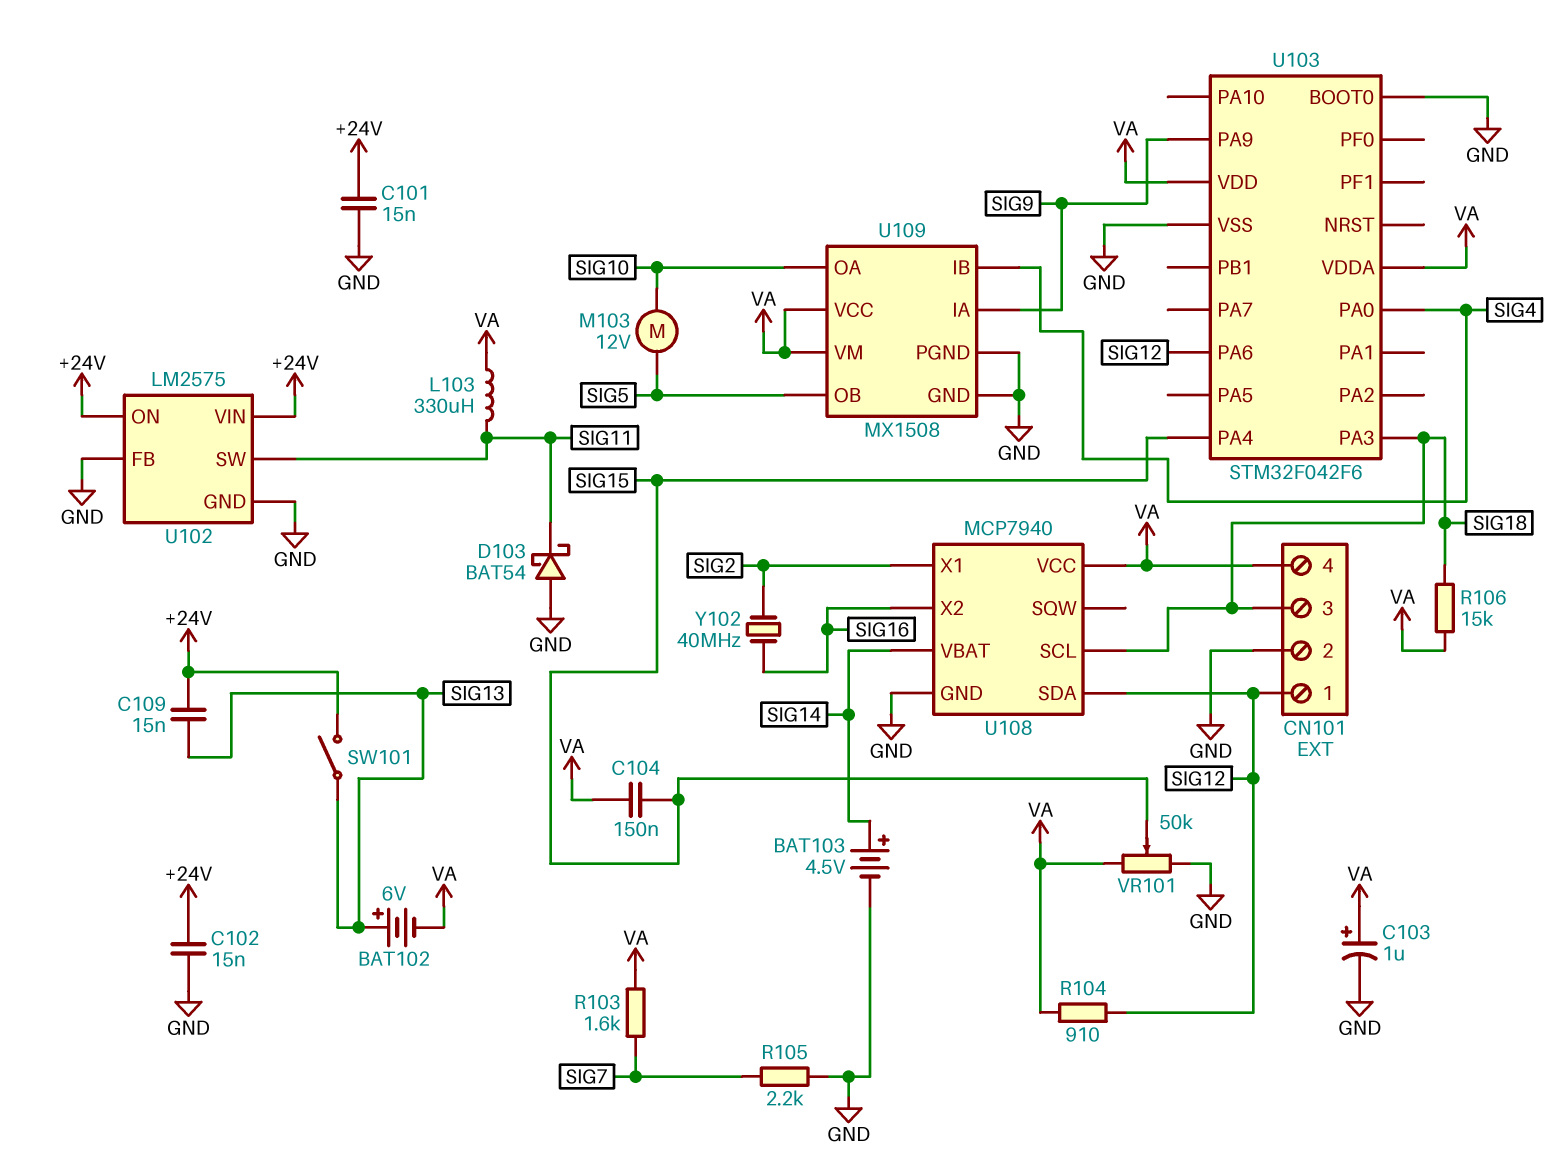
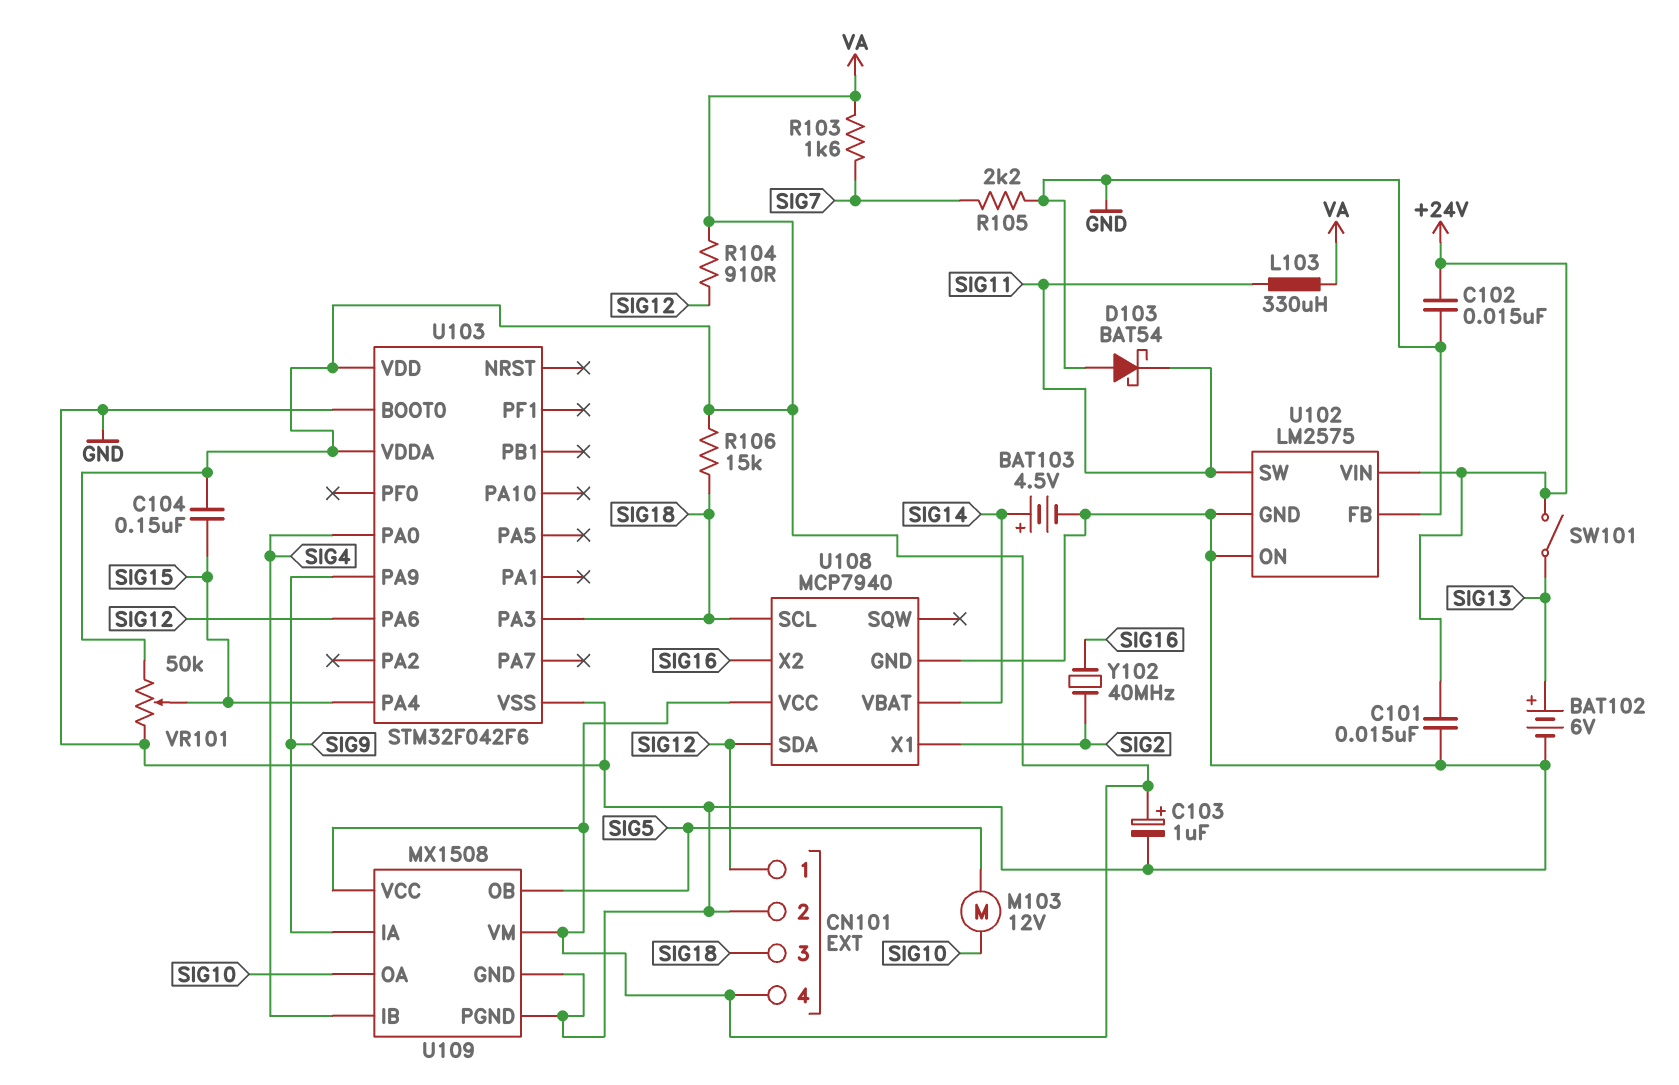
BAT102: 6V (plus SIG13, minus VA) -> 6V (plus SIG13, minus GND)
C109: 15nF (+24V, SIG13) -> none
U102 pin ON: +24V -> GND

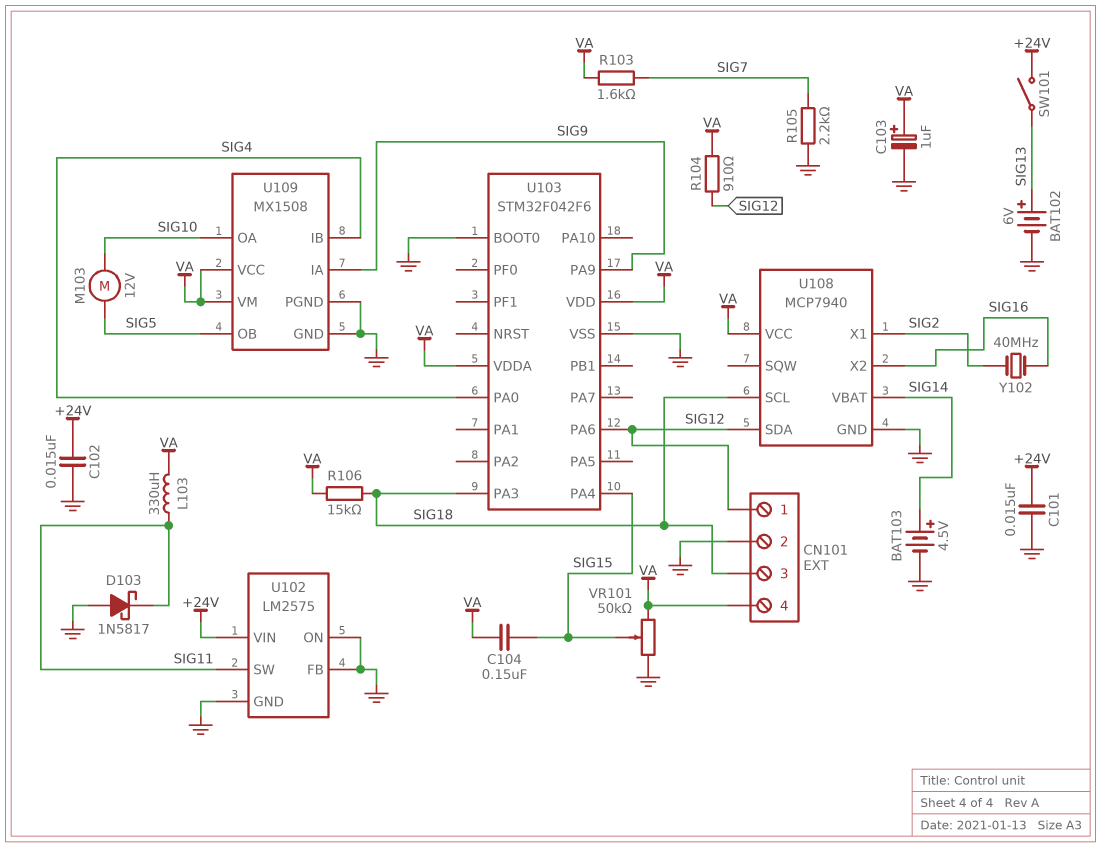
D103: schottky BAT54 (A GND, K SIG11) -> schottky 1N5817 (A GND, K SIG11)

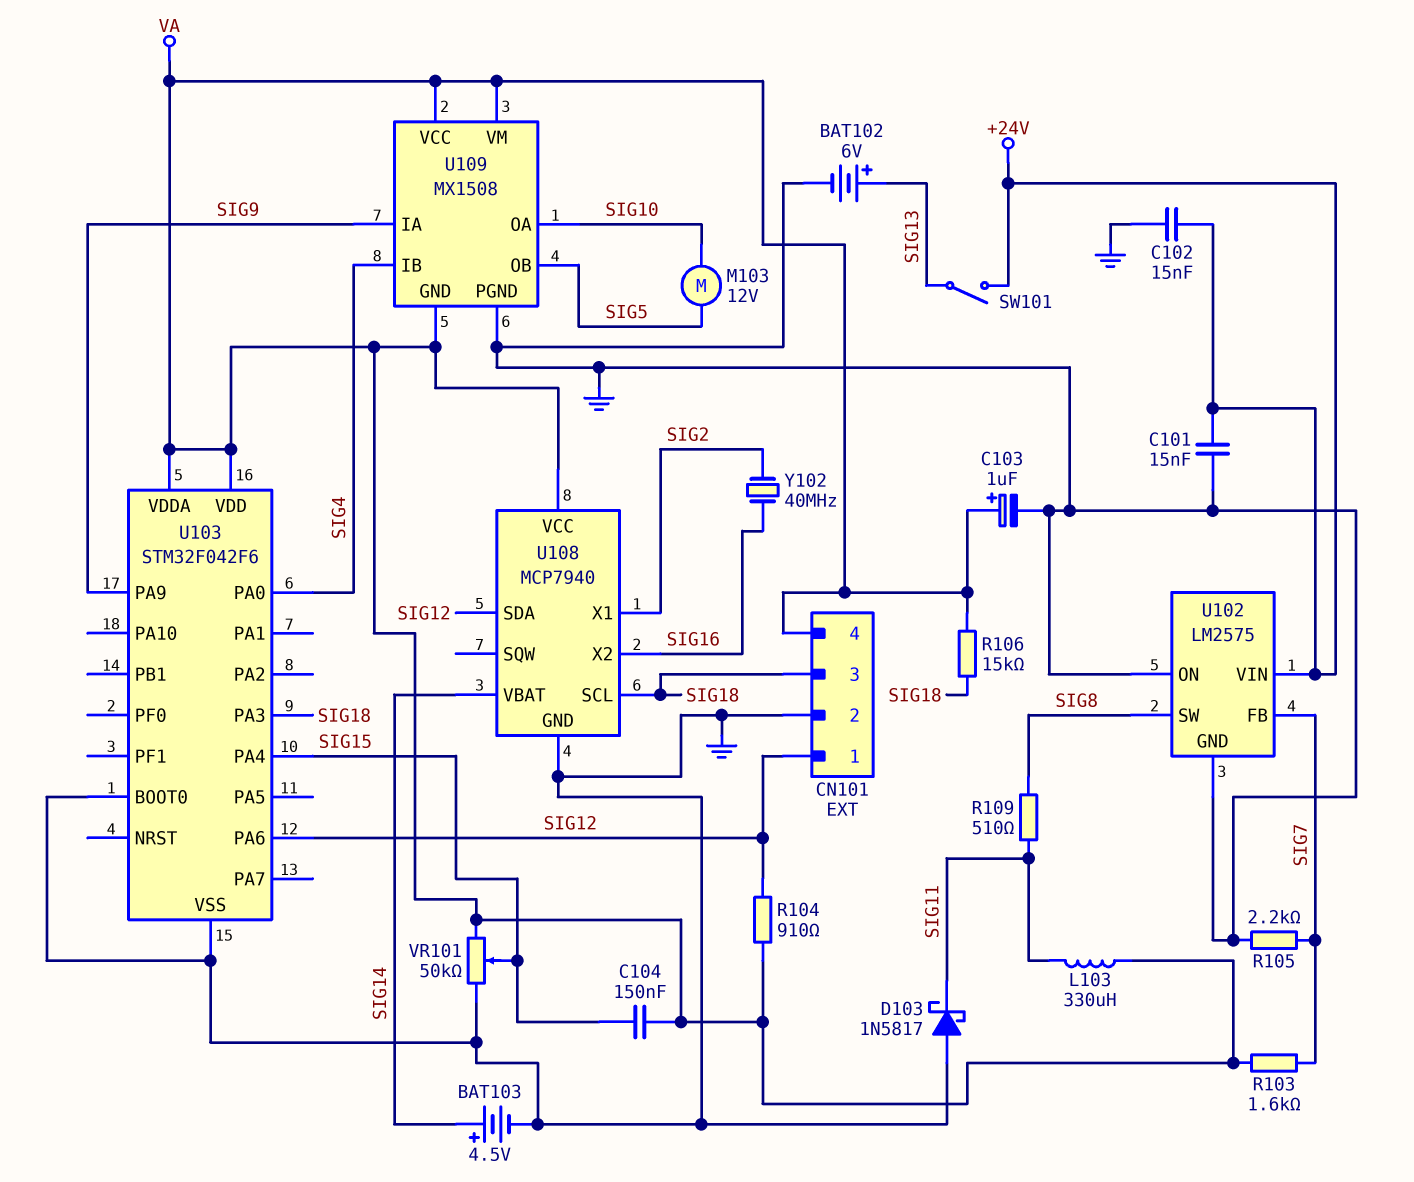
R109: none -> 510 (SIG8, SIG11)
U102 pin FB: GND -> SIG7
U102 pin SW: SIG11 -> SIG8
U109 pin GND: GND -> VA

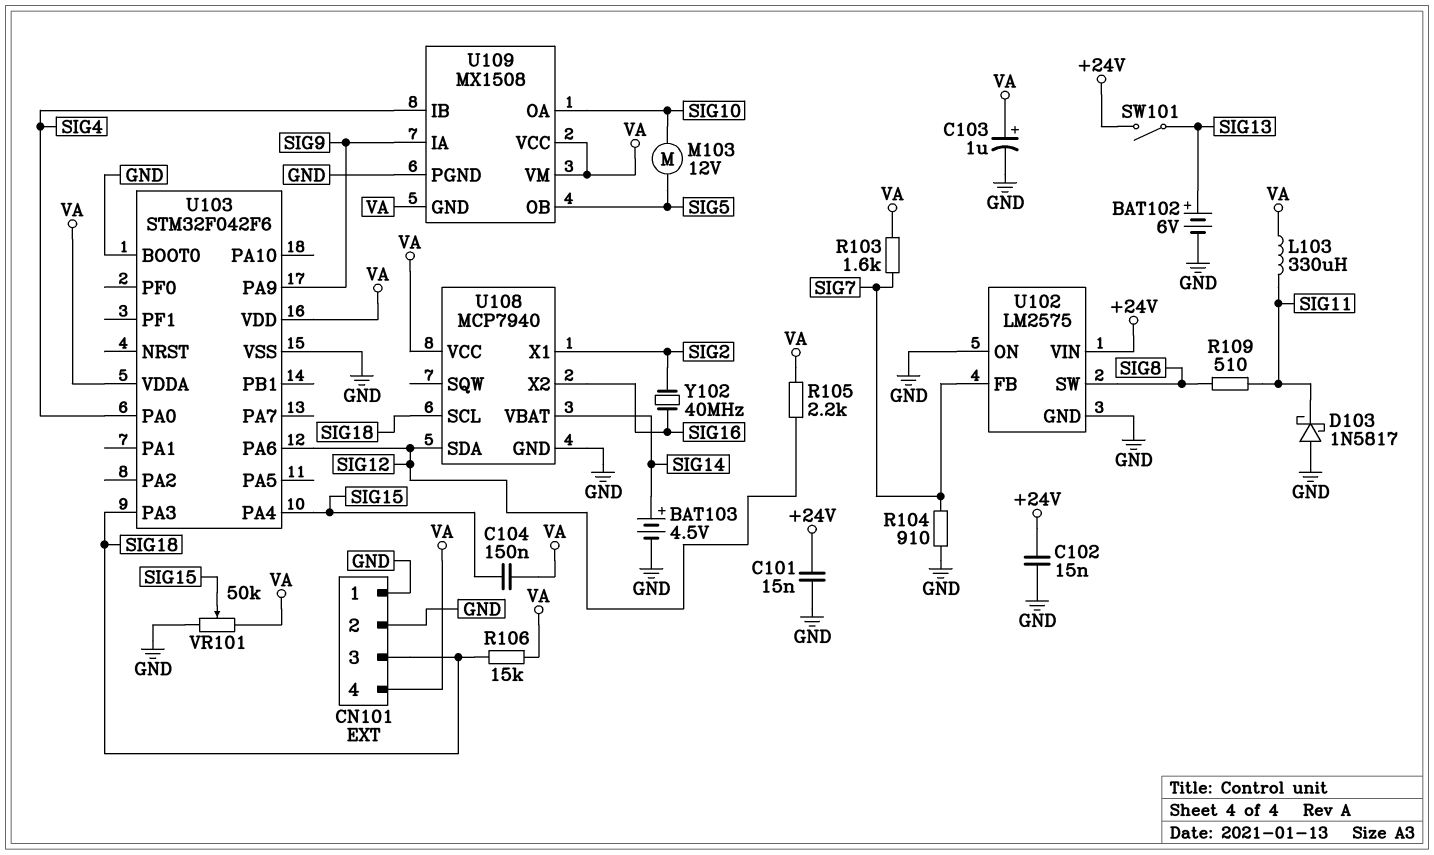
CN101 pin 1: SIG12 -> GND
R104: 910 (SIG12, VA) -> 910 (GND, SIG7)
R105: 2.2k (GND, SIG7) -> 2.2k (SIG12, VA)

